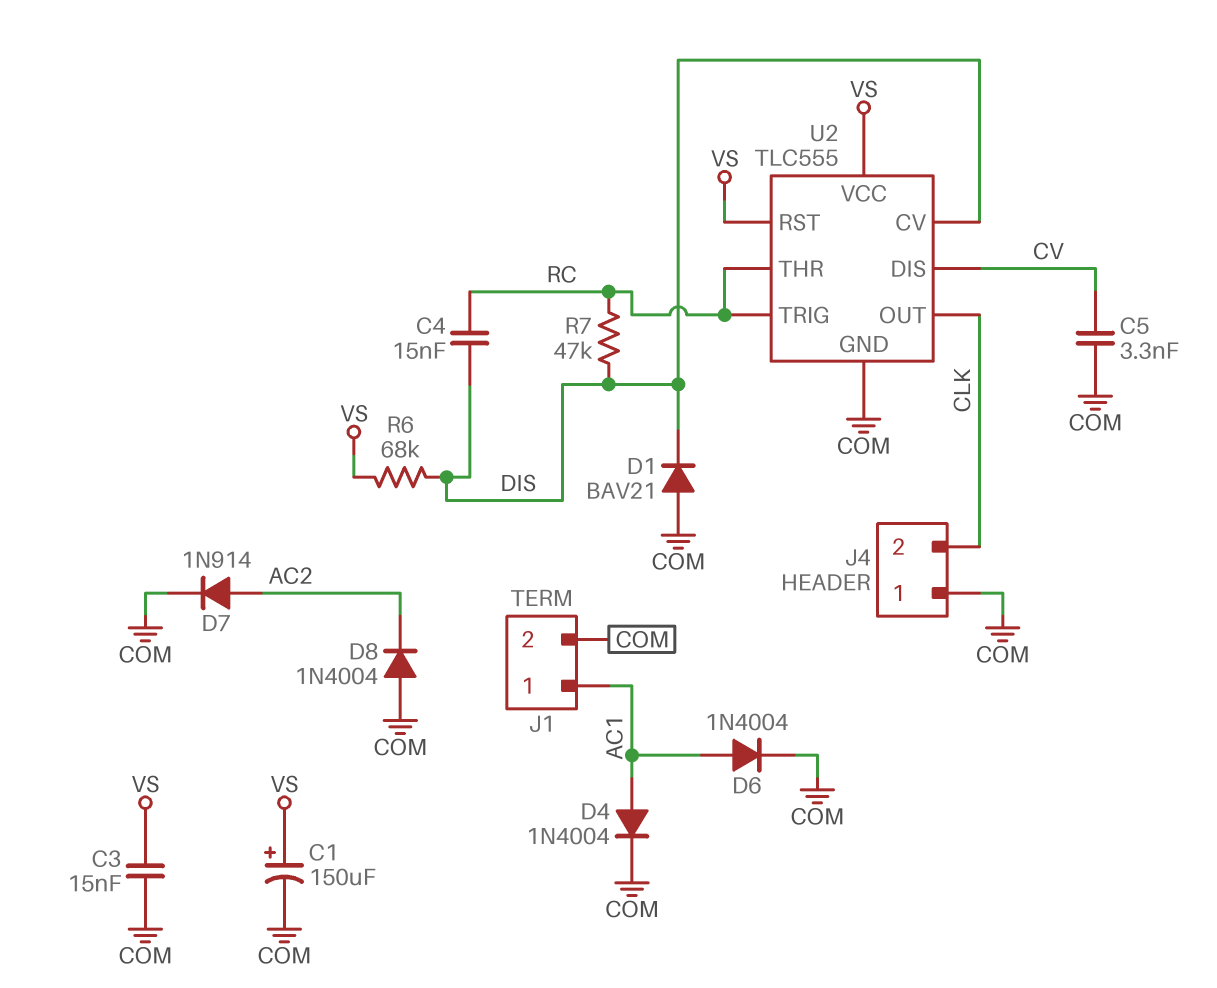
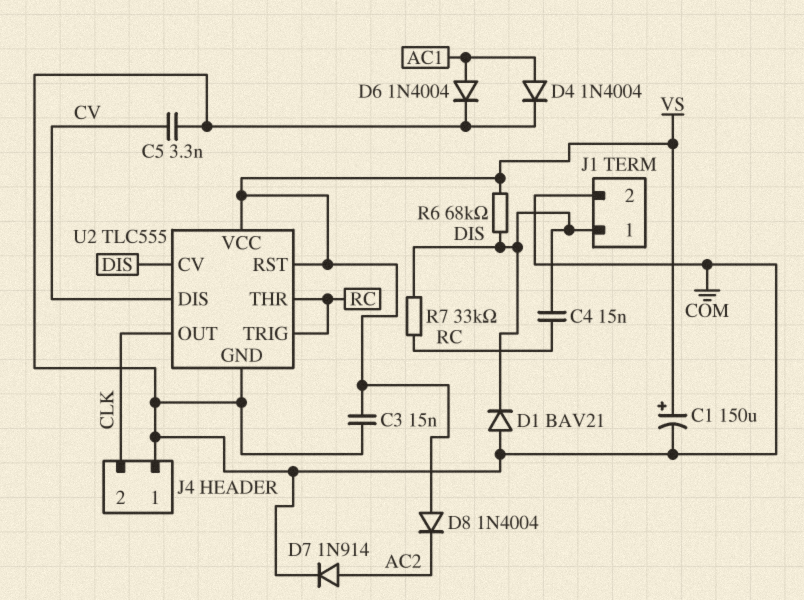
D8: diode 1N4004 (A COM, K AC2) -> diode 1N4004 (A VS, K AC2)
J1 pin 1: AC1 -> DIS
R7: 47k (DIS, RC) -> 33k (DIS, RC)

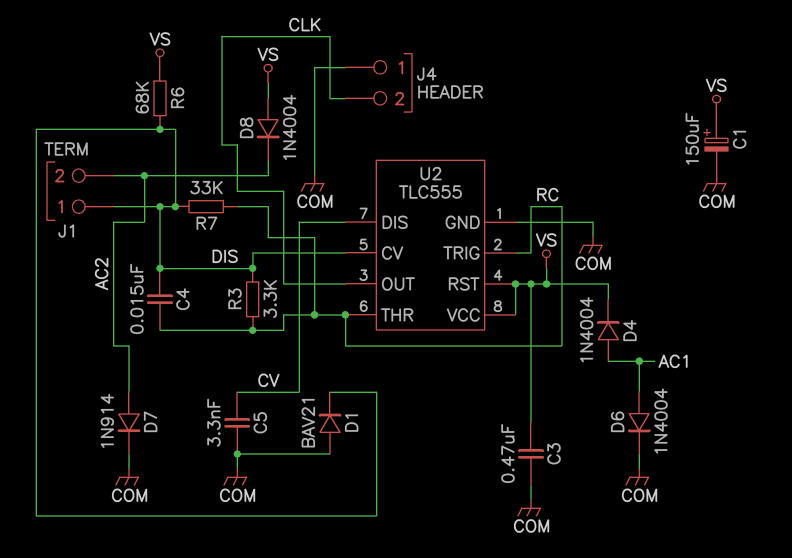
C3: 15nF (COM, VS) -> 470nF (COM, VS)
D4: diode 1N4004 (A AC1, K COM) -> diode 1N4004 (A AC1, K VS)
J1 pin 2: COM -> AC2
R3: none -> 3.3k (DIS, RC)

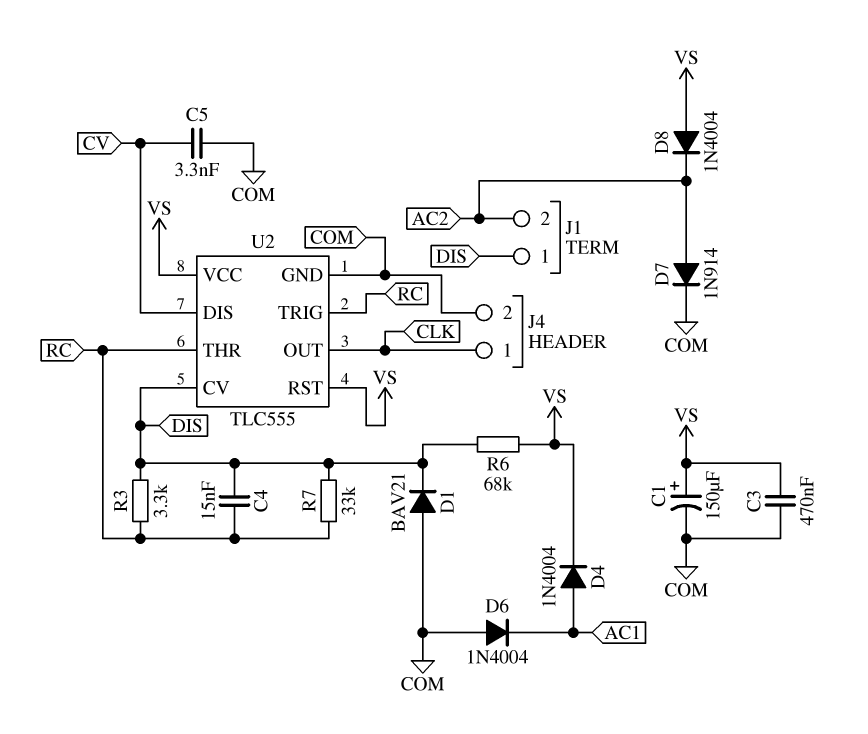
D6: diode 1N4004 (A AC1, K COM) -> diode 1N4004 (A COM, K AC1)
J4 pin 1: COM -> CLK
J4 pin 2: CLK -> COM

